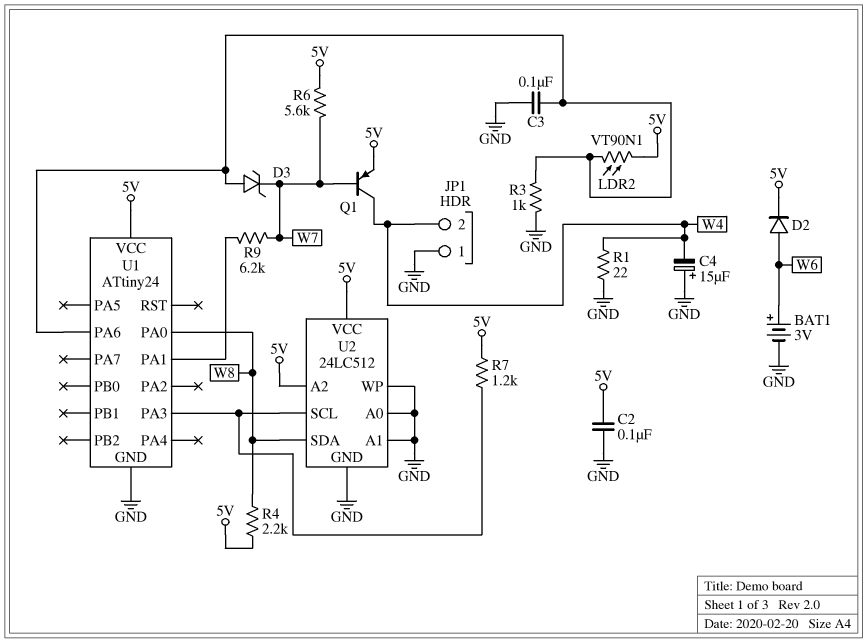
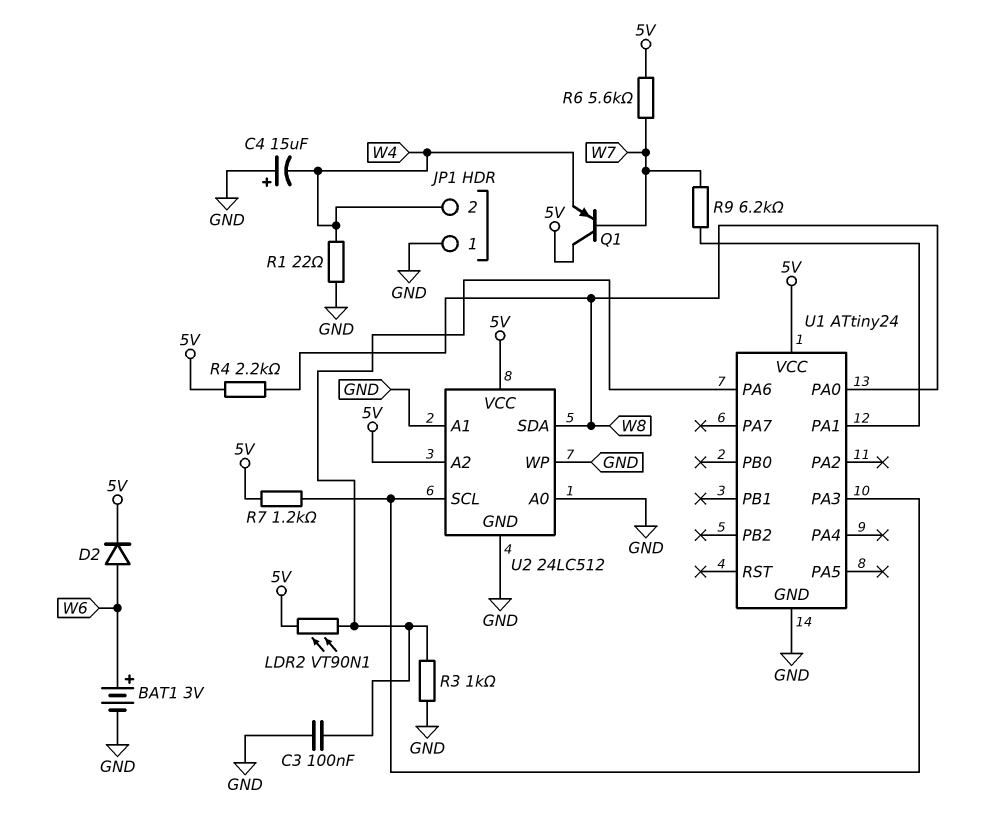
C2: 100nF (5V, GND) -> none
D3: zener (A U1/PA6, K W7) -> none
Q1: PNP (B W7, C W4, E 5V) -> PNP (B W7, C 5V, E W4)

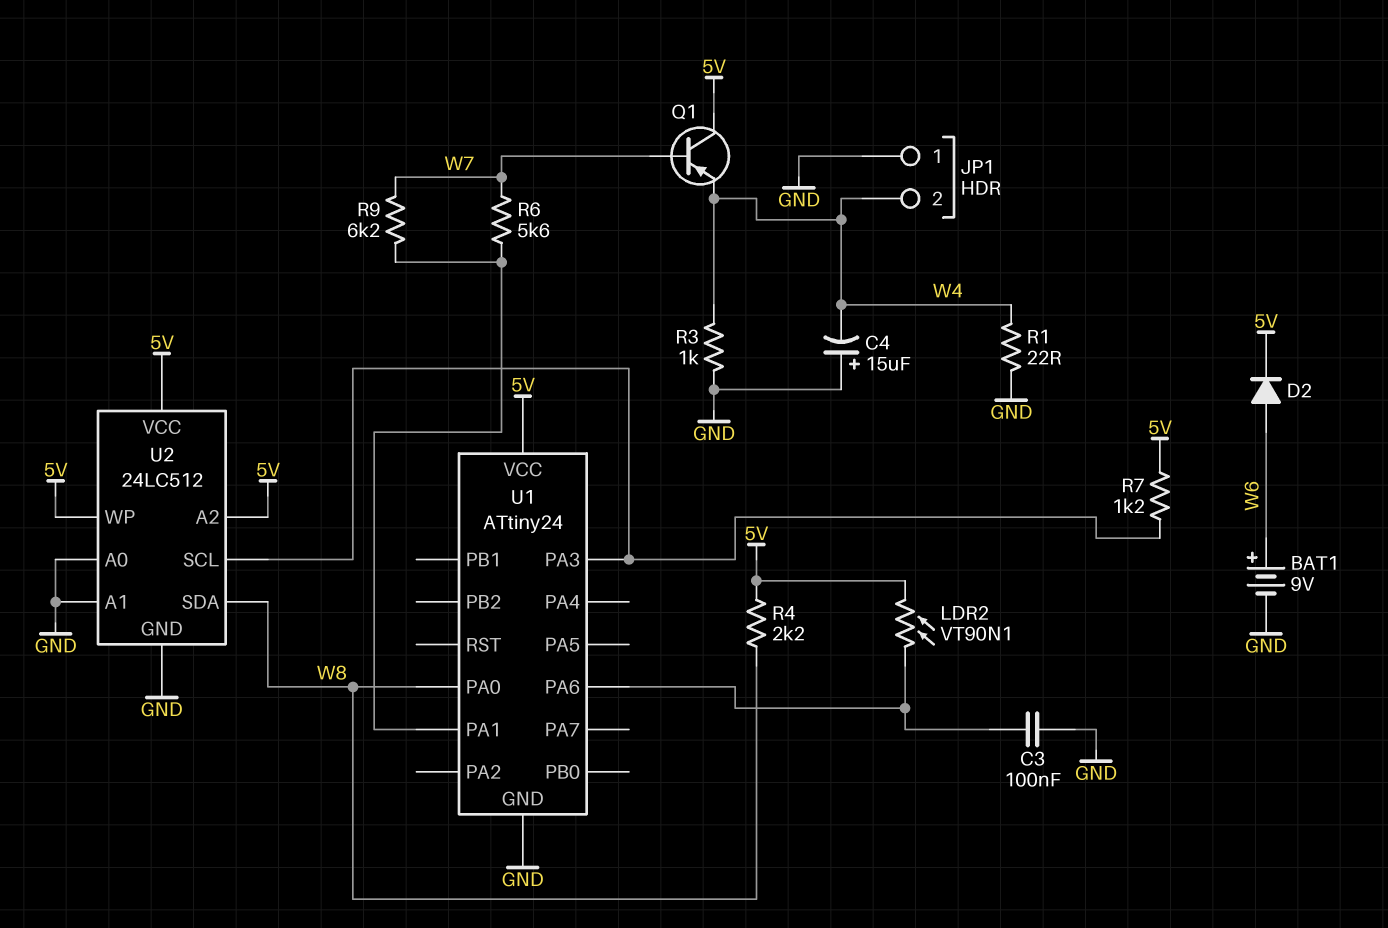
BAT1: 3V (plus W6, minus GND) -> 9V (plus W6, minus GND)
R3: 1k (GND, U1/PA6) -> 1k (GND, W4)
R6: 5.6k (5V, W7) -> 5.6k (U1/PA1, W7)
U2 pin WP: GND -> 5V

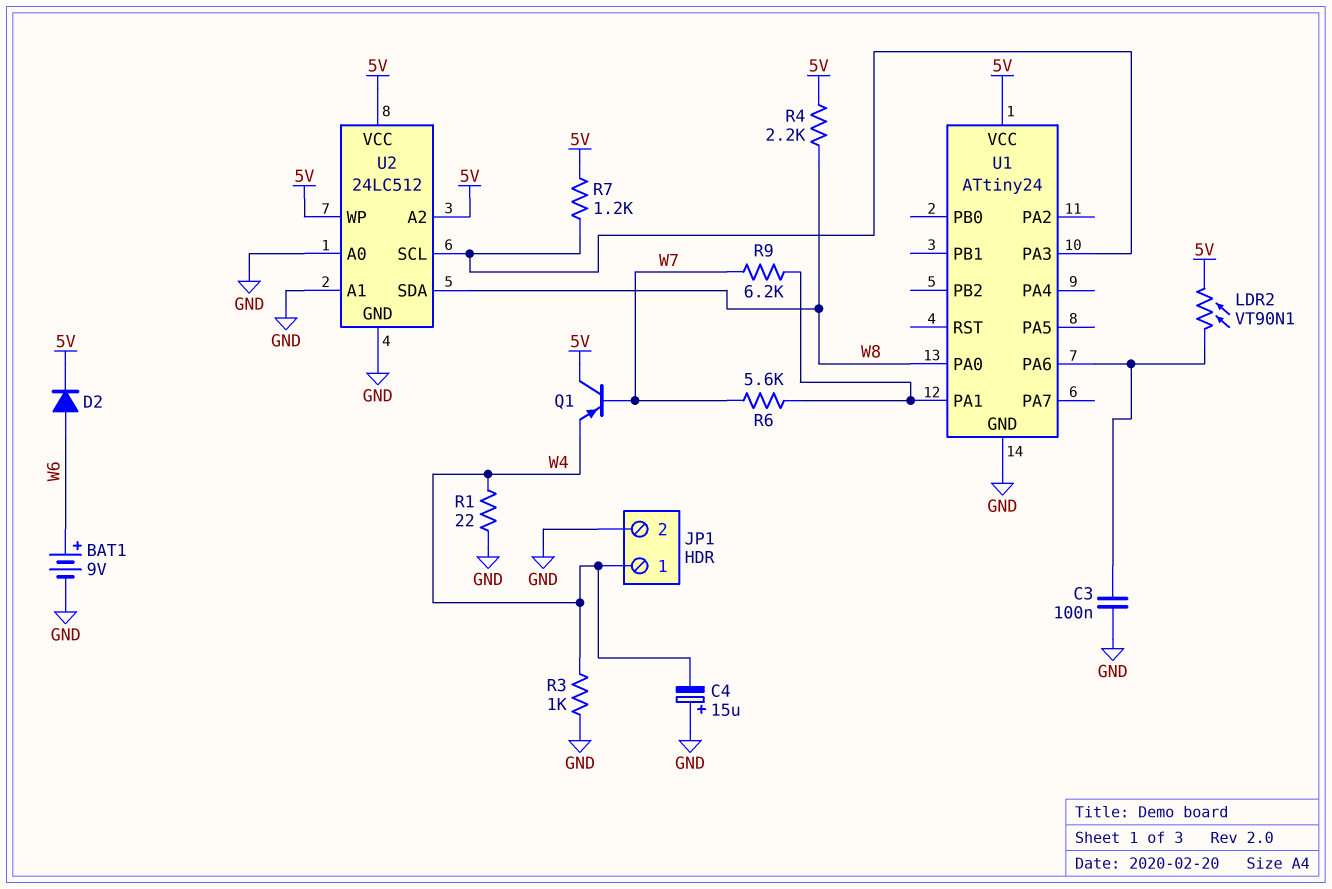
JP1 pin 1: GND -> W4
JP1 pin 2: W4 -> GND

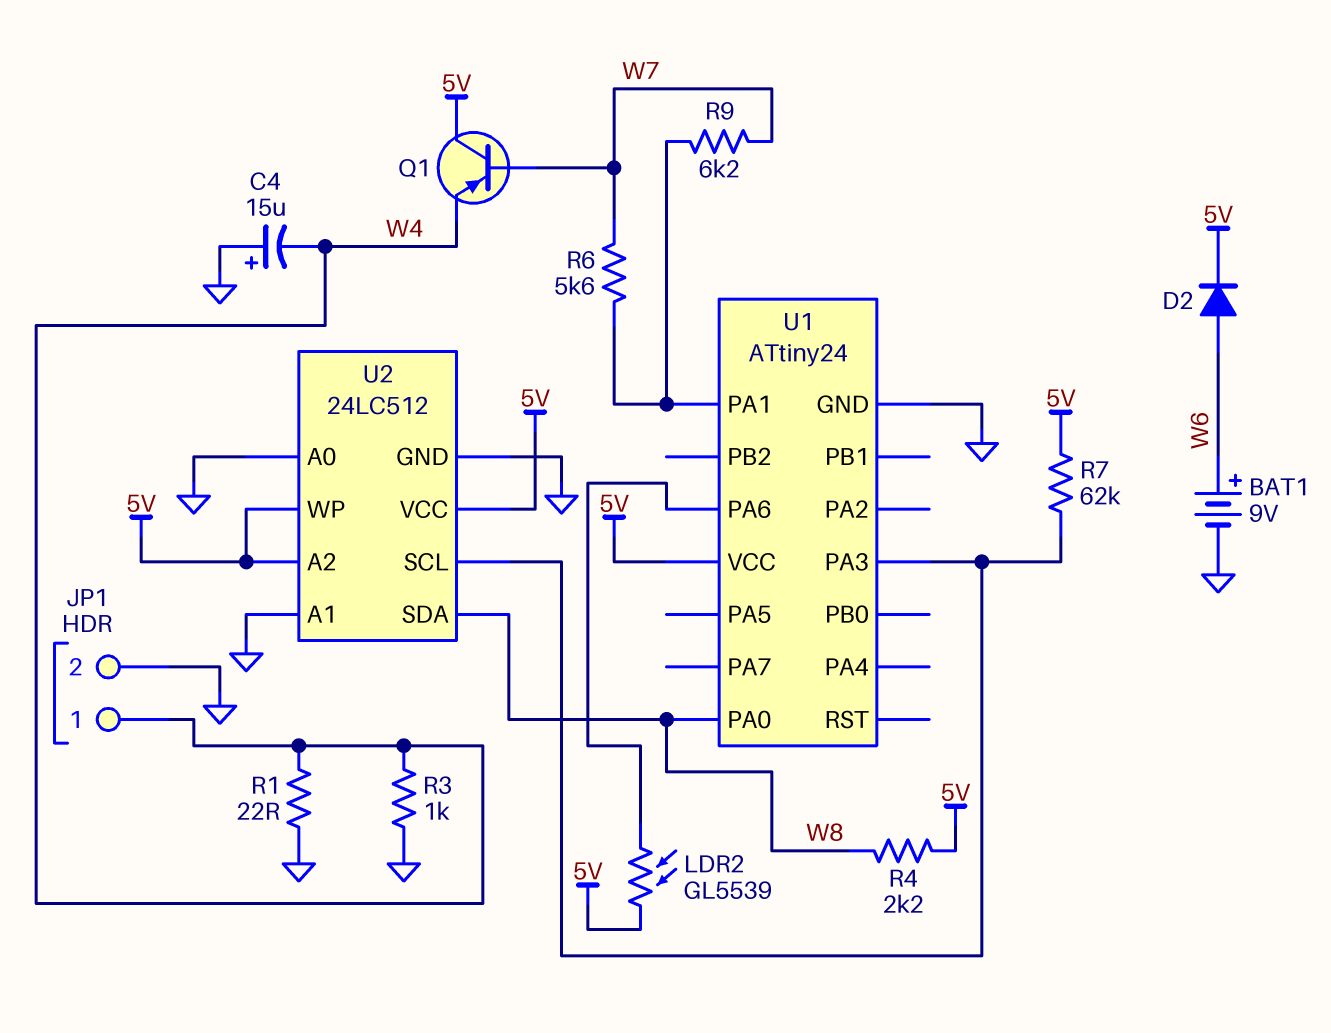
C3: 100nF (GND, U1/PA6) -> none
LDR2: VT90N1 (5V, U1/PA6) -> GL5539 (5V, U1/PA6)
R7: 1.2k (5V, U1/PA3) -> 62k (5V, U1/PA3)

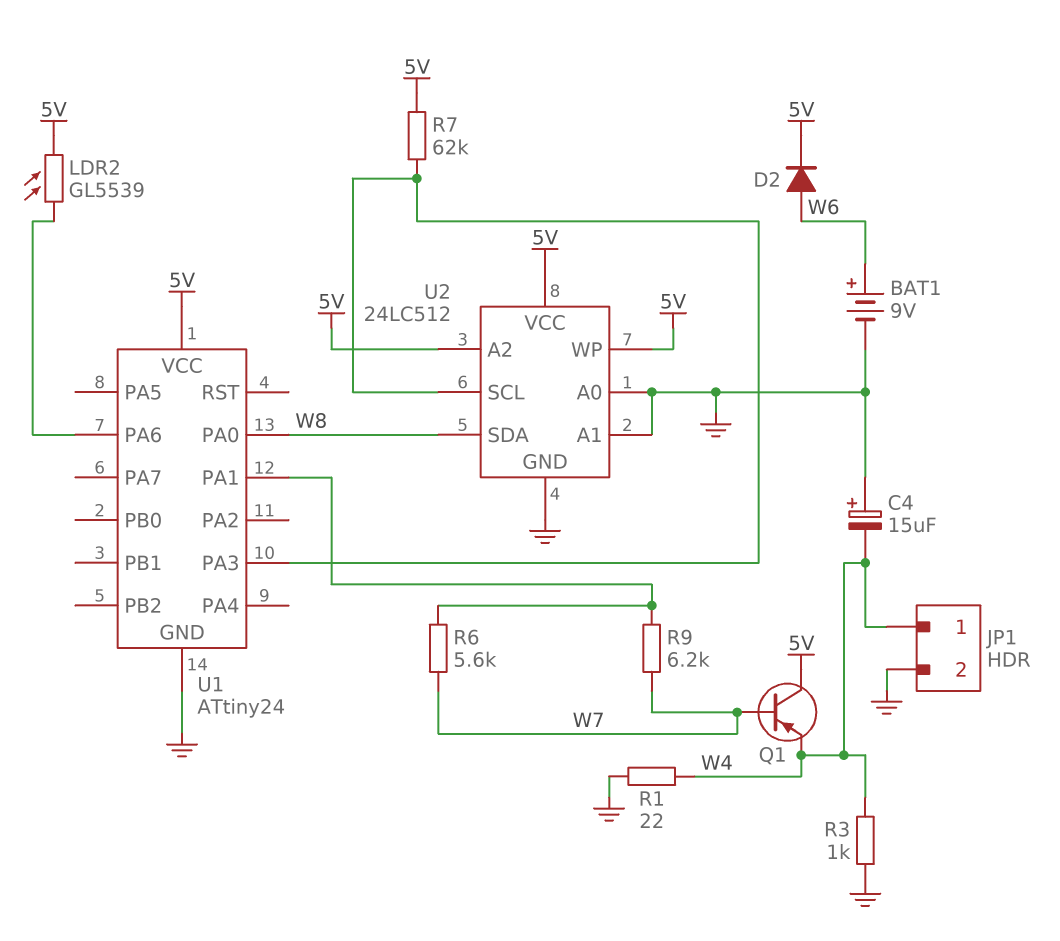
R4: 2.2k (5V, W8) -> none

